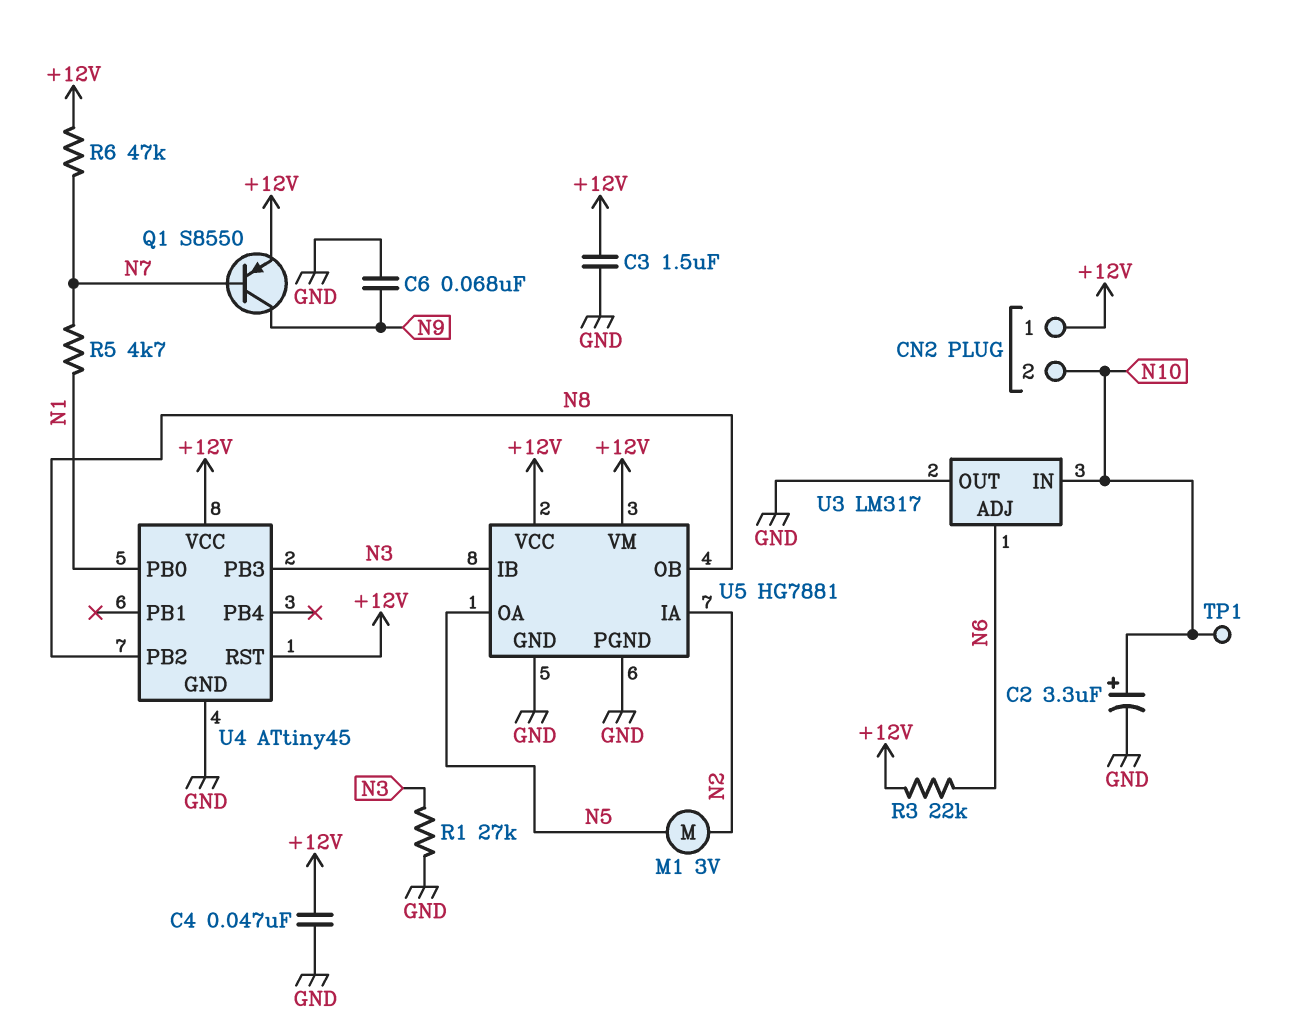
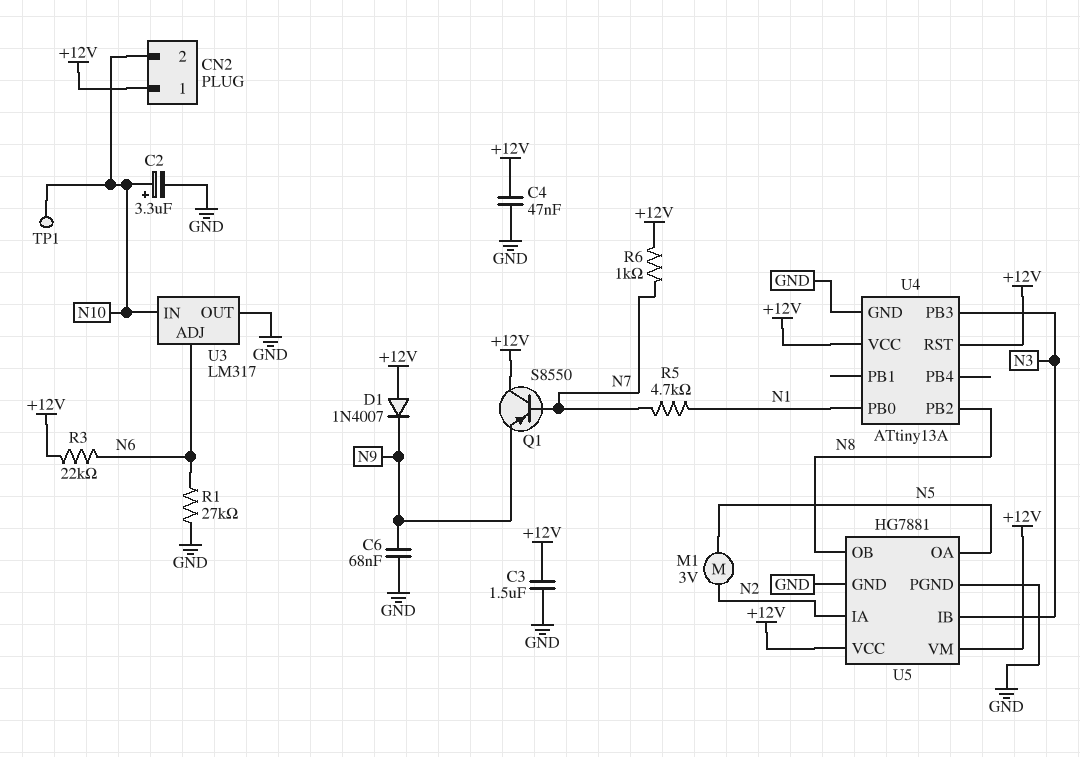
D1: none -> diode 1N4007 (A +12V, K N9)
Q1: PNP S8550 (B N7, C N9, E +12V) -> PNP S8550 (B N7, C +12V, E N9)
R1: 27k (GND, N3) -> 27k (GND, N6)
R6: 47k (+12V, N7) -> 1k (+12V, N7)
U4: ATtiny45 -> ATtiny13A

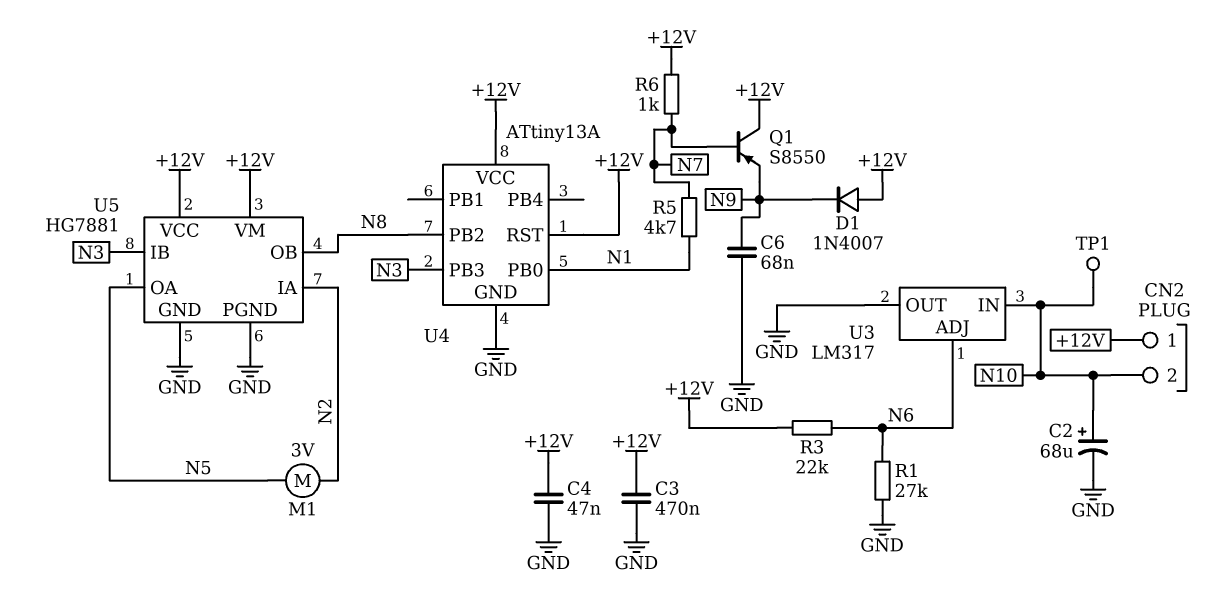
C2: 3.3uF (plus N10, minus GND) -> 68uF (plus N10, minus GND)
C3: 1.5uF (+12V, GND) -> 470nF (+12V, GND)

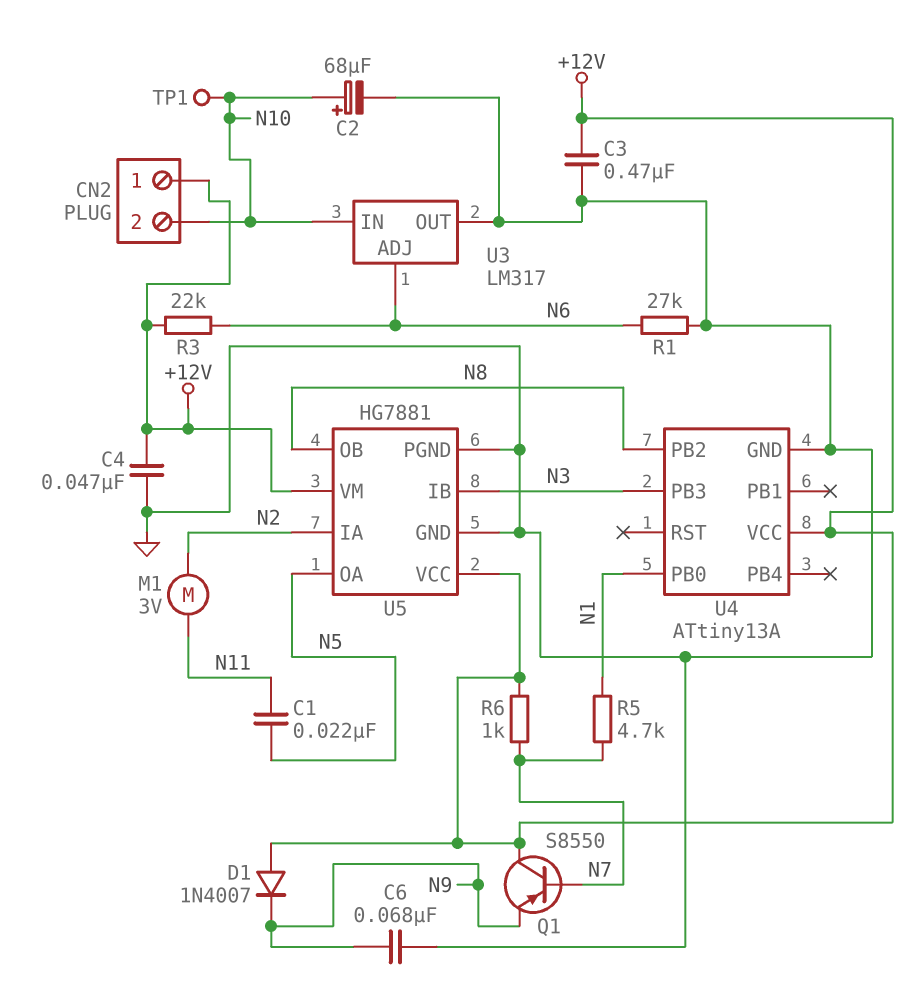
C1: none -> 22nF (N5, N11)
M1: motor 3V (N2, N5) -> motor 3V (N2, N11)
U4 pin RST: +12V -> none

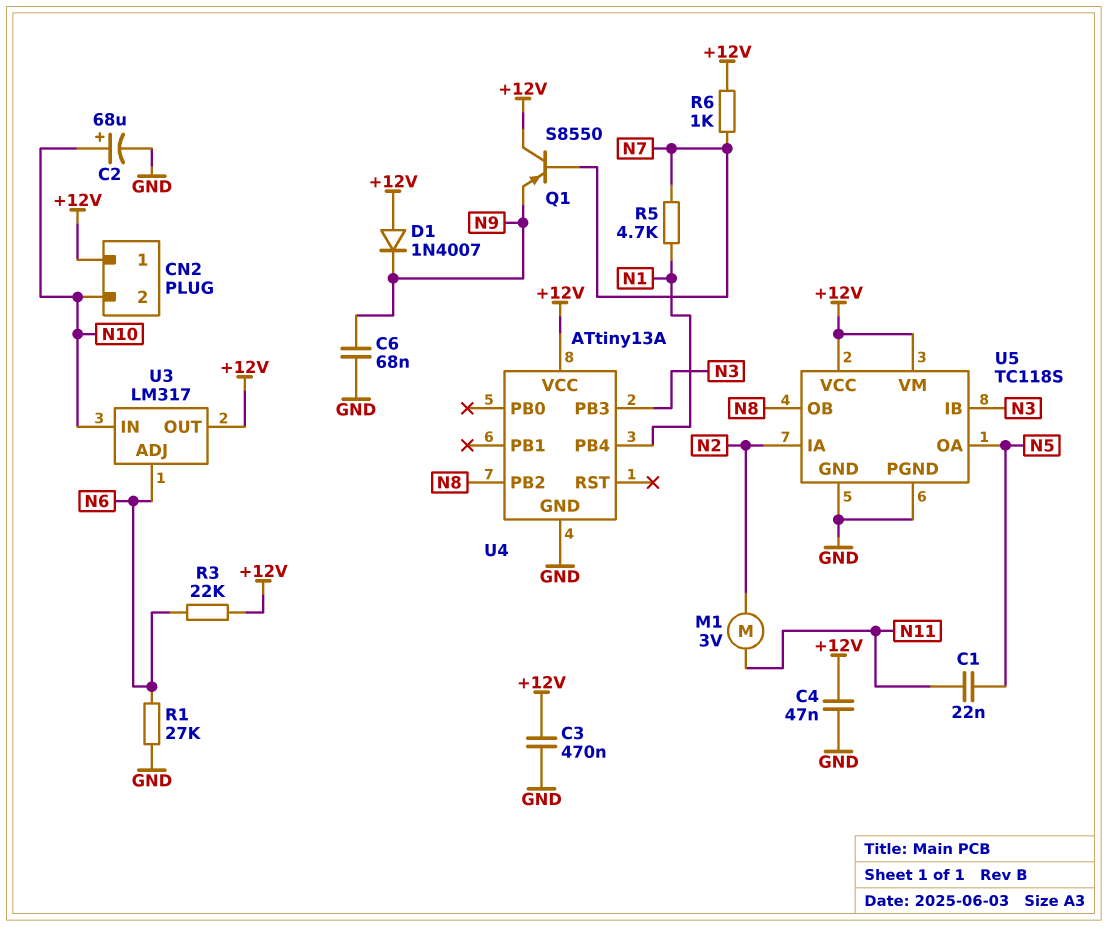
TP1: test point (N10) -> none
U3 pin OUT: GND -> +12V
U4 pin PB0: N1 -> none
U4 pin PB4: none -> N1
U5: HG7881 -> TC118S

